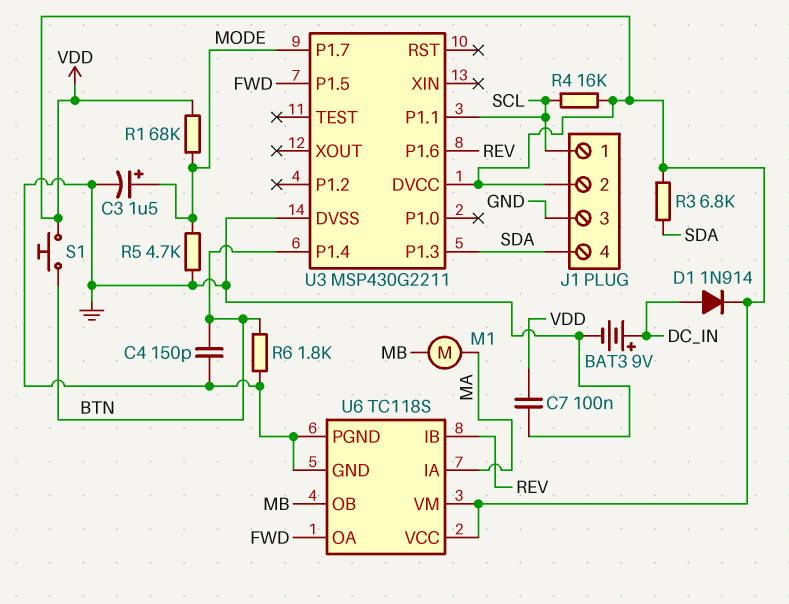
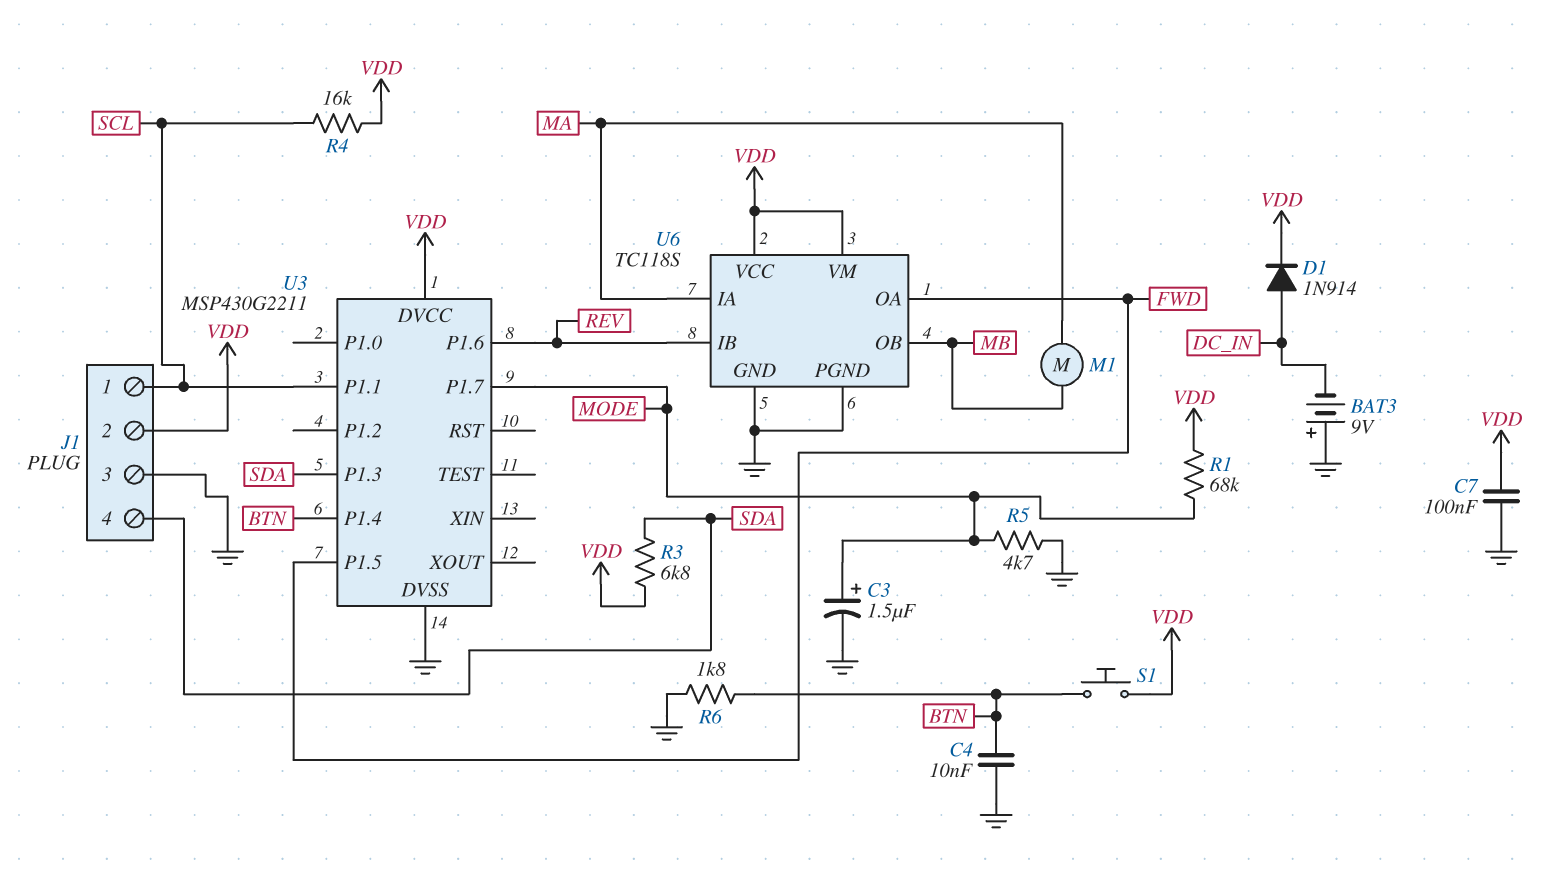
BAT3: 9V (plus DC_IN, minus GND) -> 9V (plus GND, minus DC_IN)
C4: 150pF (BTN, GND) -> 10nF (BTN, GND)

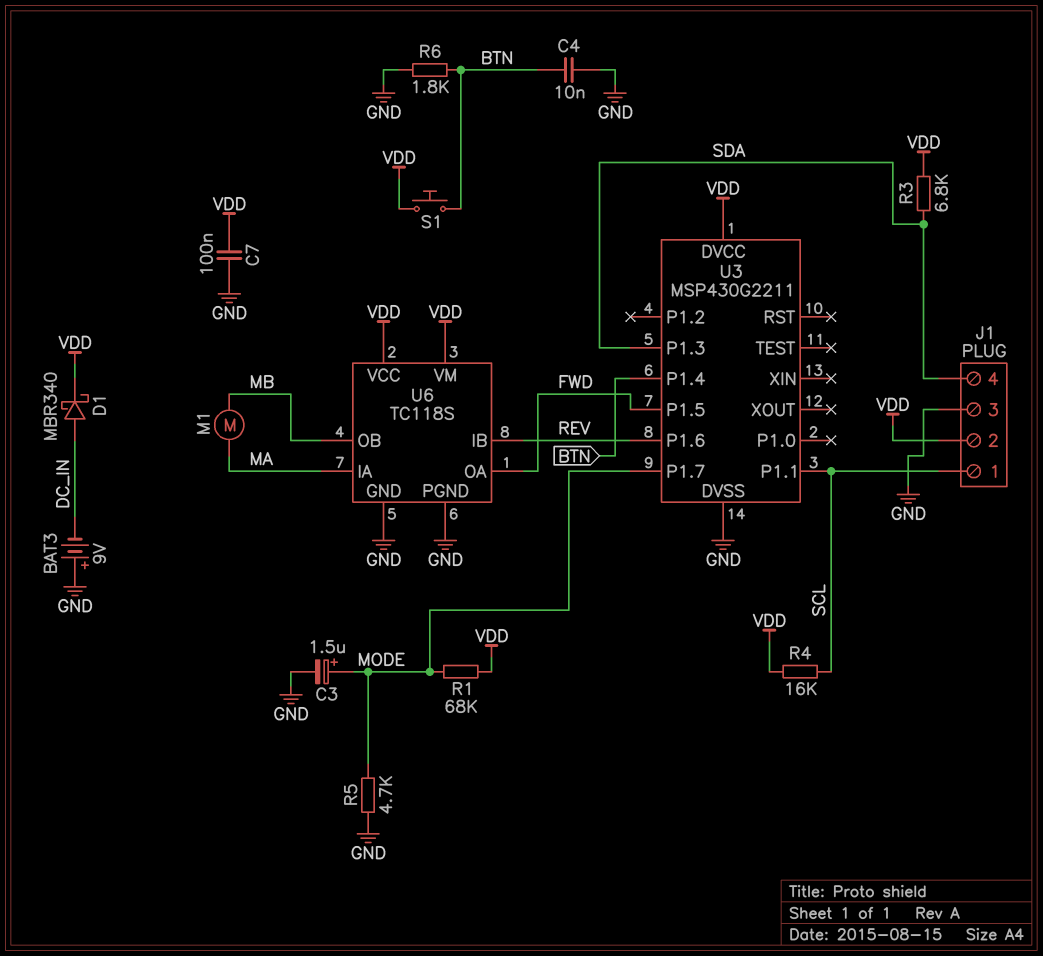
D1: diode 1N914 (A DC_IN, K VDD) -> schottky MBR340 (A DC_IN, K VDD)

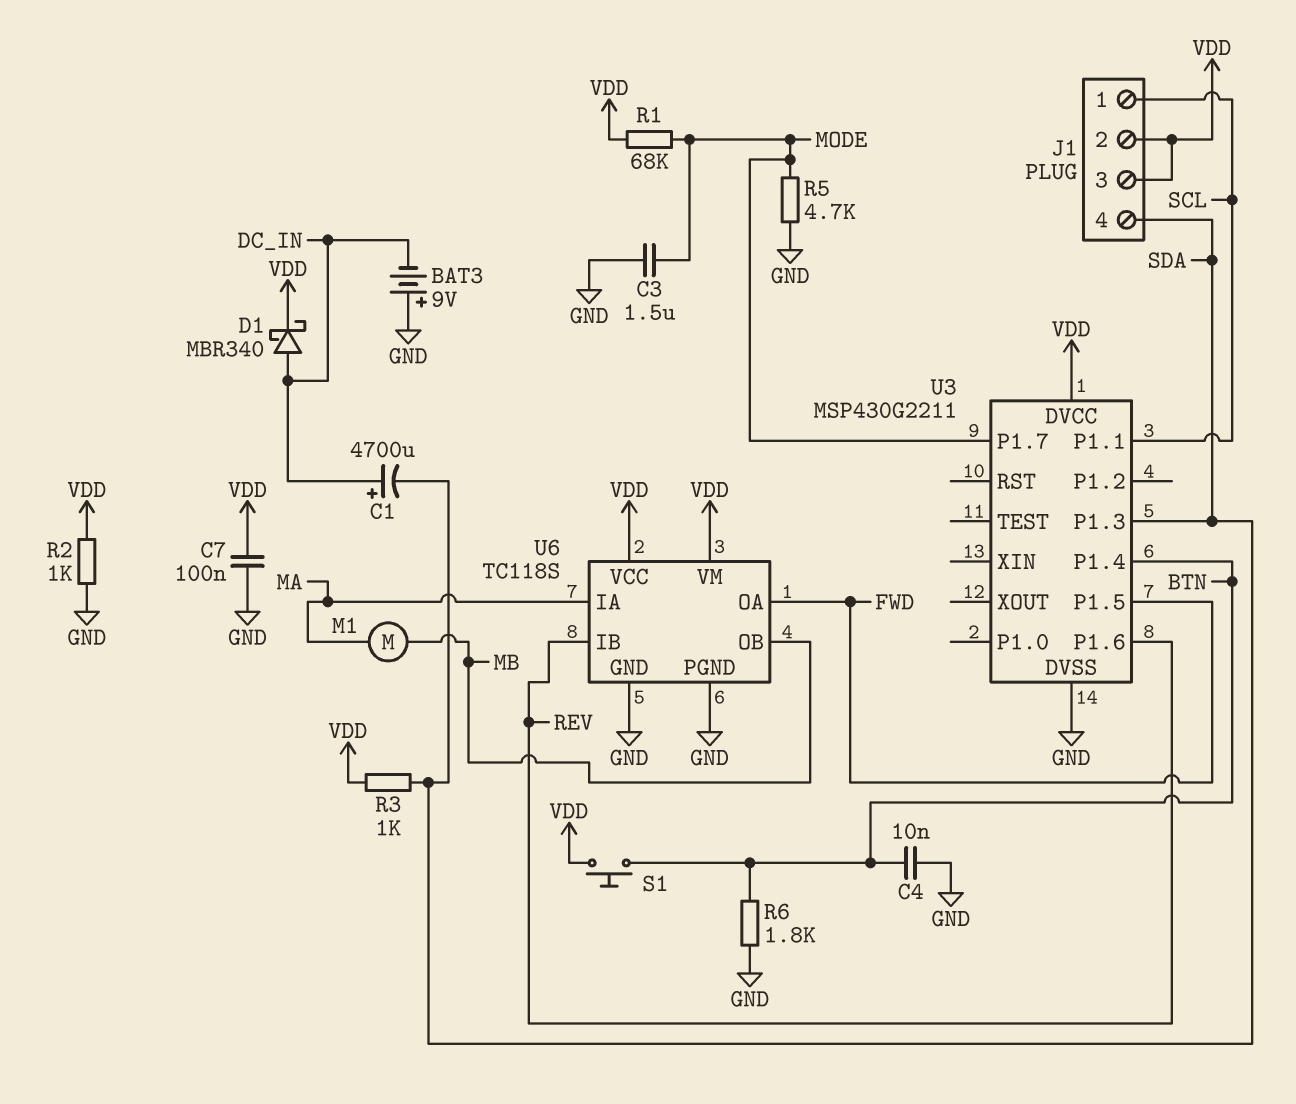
C1: none -> 4700uF (plus DC_IN, minus SDA)
C3: 1.5uF (plus MODE, minus GND) -> 1.5uF (GND, MODE)
J1 pin 3: GND -> VDD
R2: none -> 1k (GND, VDD)
R3: 6.8k (SDA, VDD) -> 1k (SDA, VDD)
R4: 16k (SCL, VDD) -> none

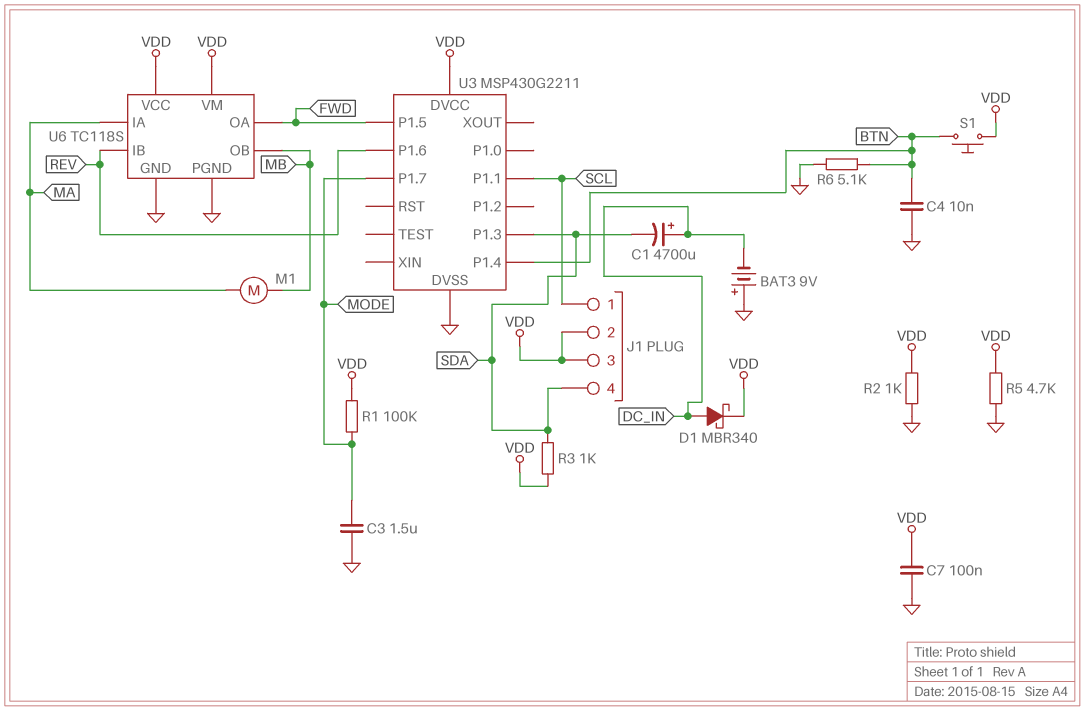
R1: 68k (MODE, VDD) -> 100k (MODE, VDD)
R5: 4.7k (GND, MODE) -> 4.7k (GND, VDD)
R6: 1.8k (BTN, GND) -> 5.1k (BTN, GND)

